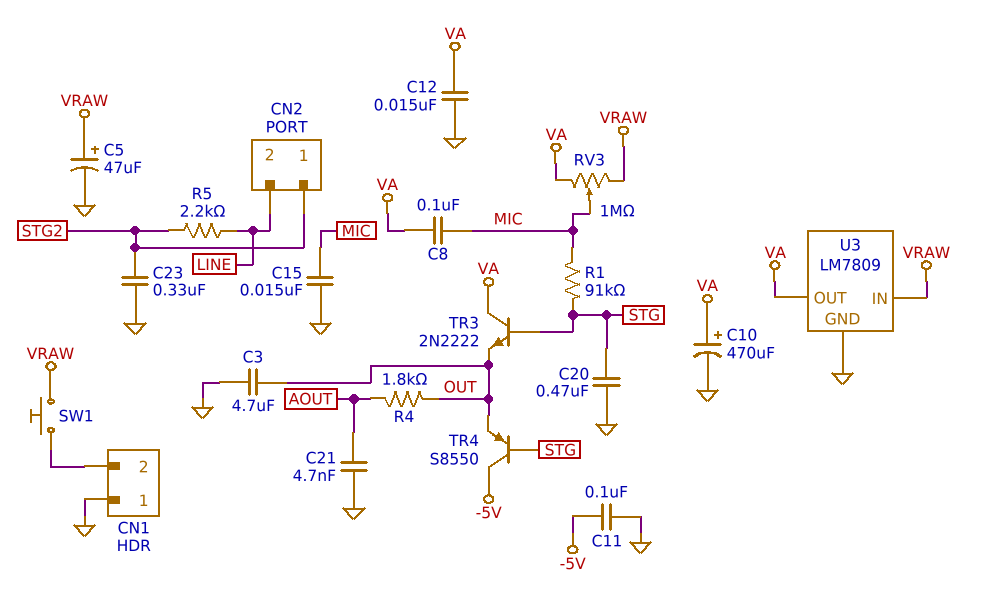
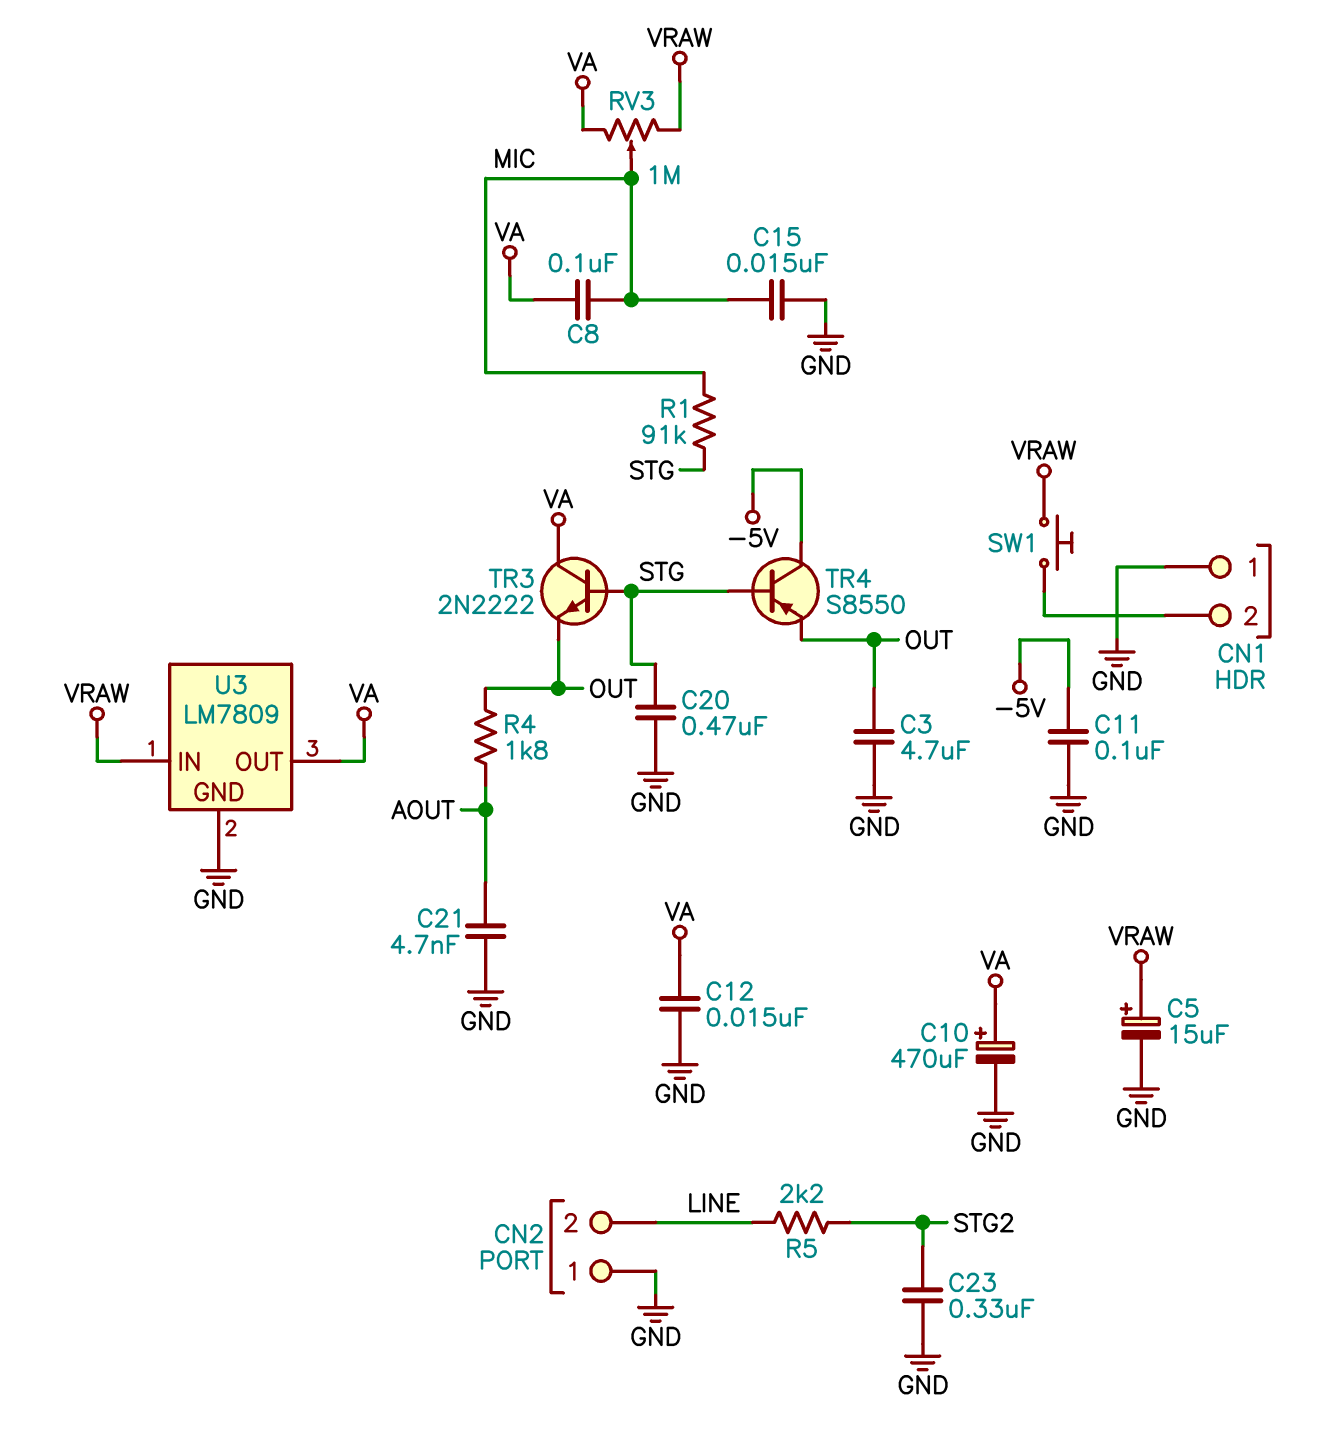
C5: 47uF (plus VRAW, minus GND) -> 15uF (plus VRAW, minus GND)
CN2 pin 1: STG2 -> GND

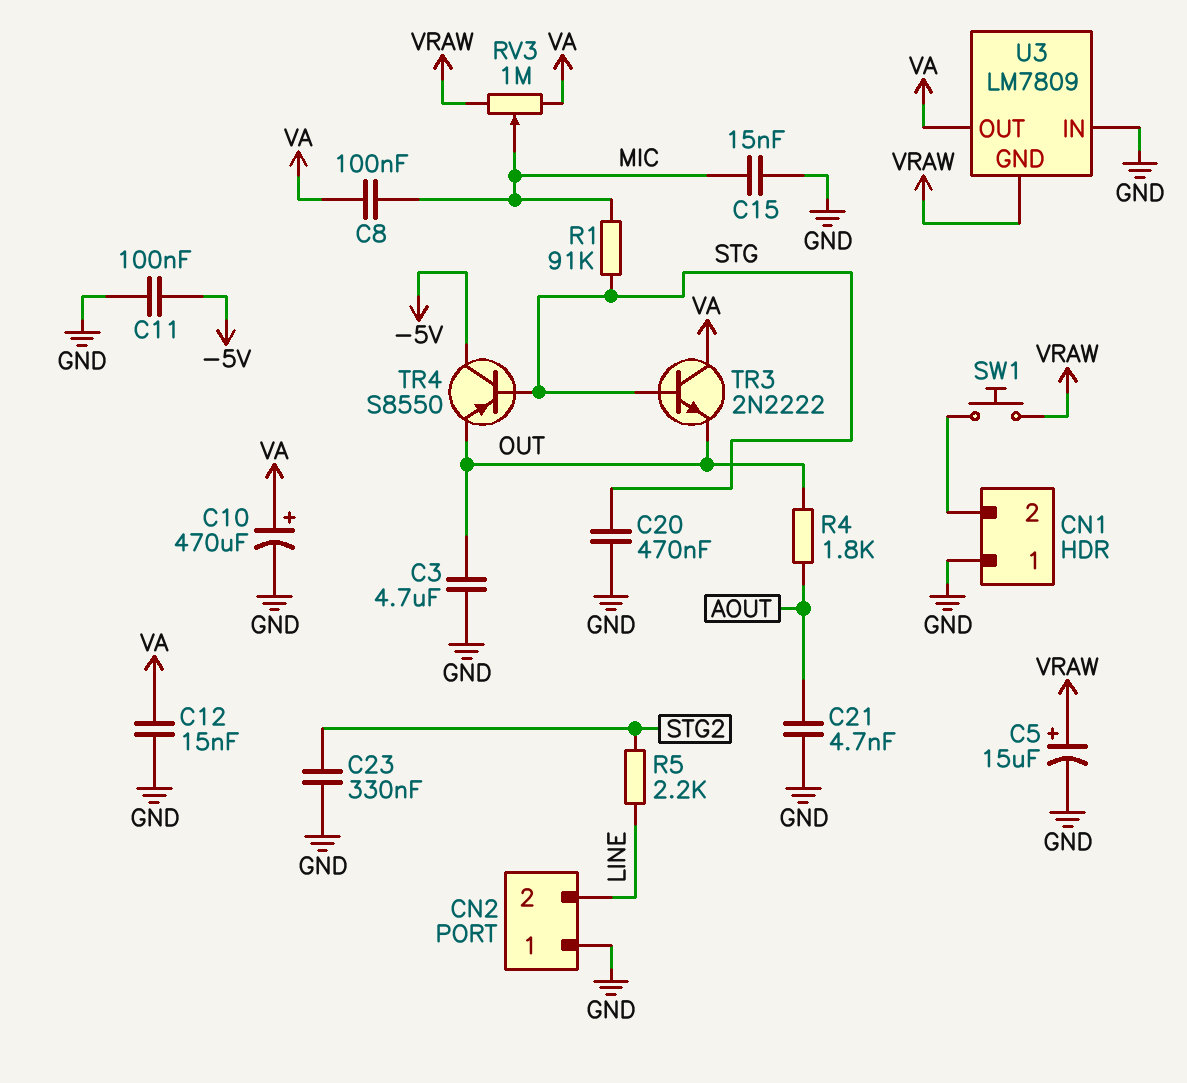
U3 pin GND: GND -> VRAW
U3 pin IN: VRAW -> GND

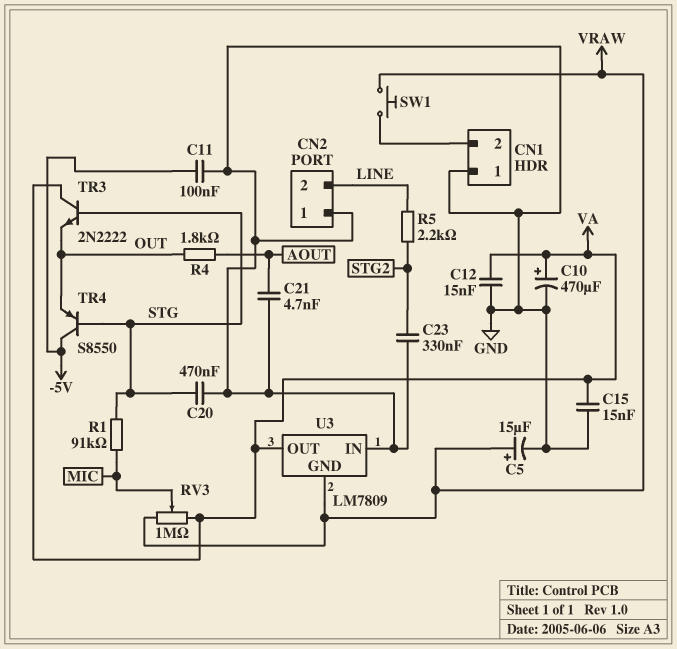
C3: 4.7uF (GND, OUT) -> none
C8: 100nF (MIC, VA) -> none
C15: 15nF (GND, MIC) -> 15nF (GND, VA)

